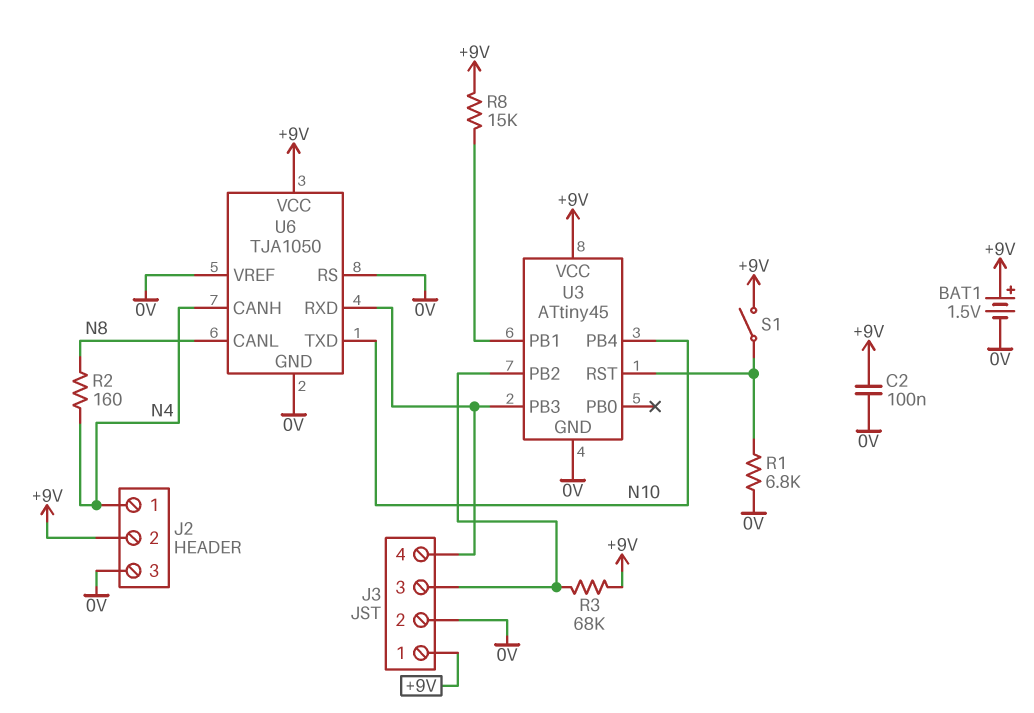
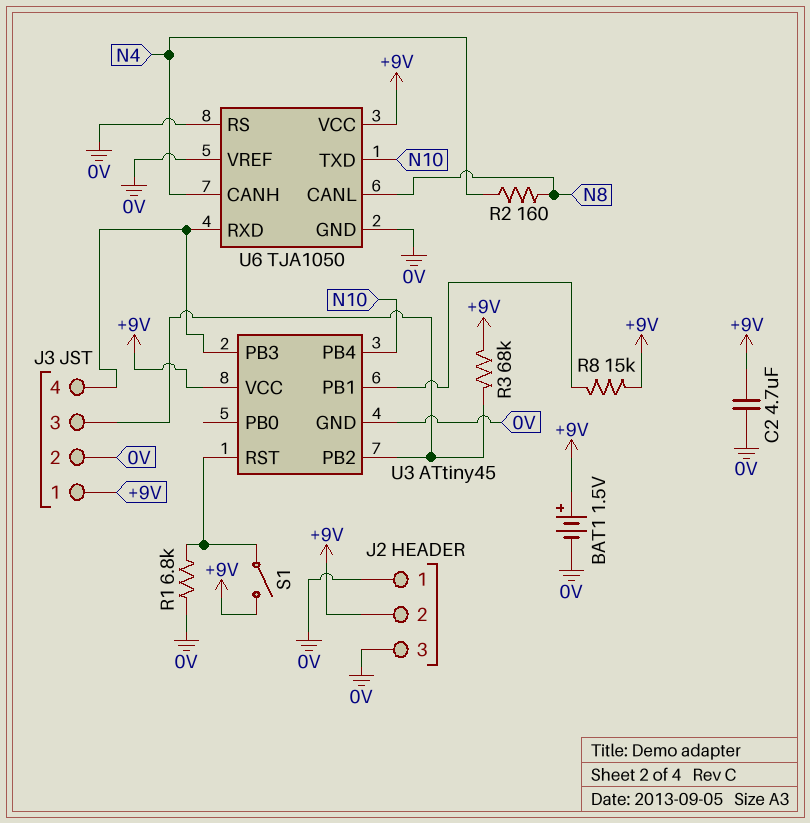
C2: 100nF (+9V, 0V) -> 4.7uF (+9V, 0V)
J2 pin 1: N4 -> 0V

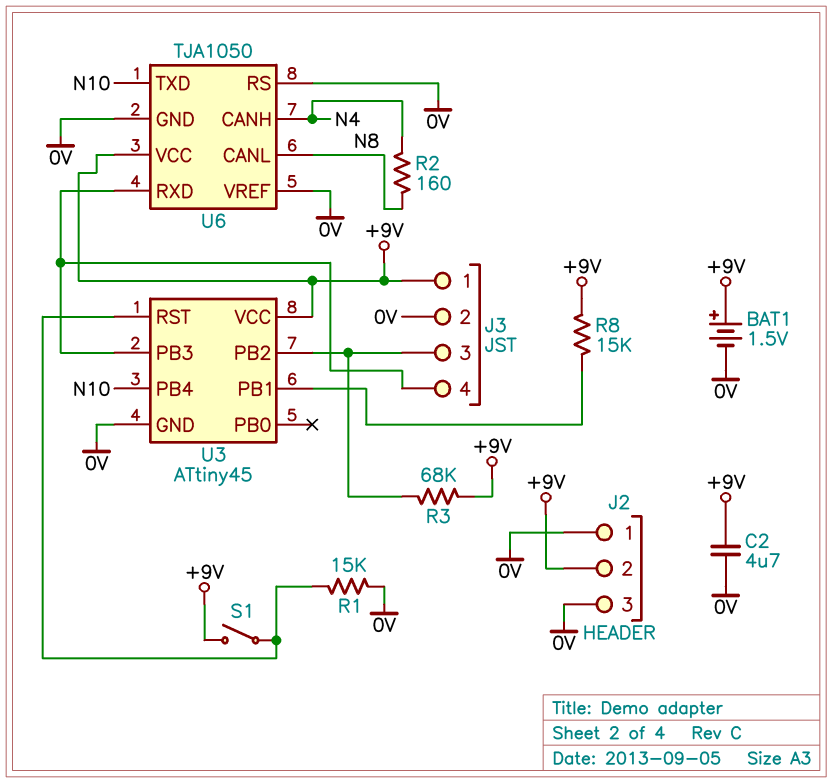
R1: 6.8k (0V, U3/RST) -> 15k (0V, U3/RST)

